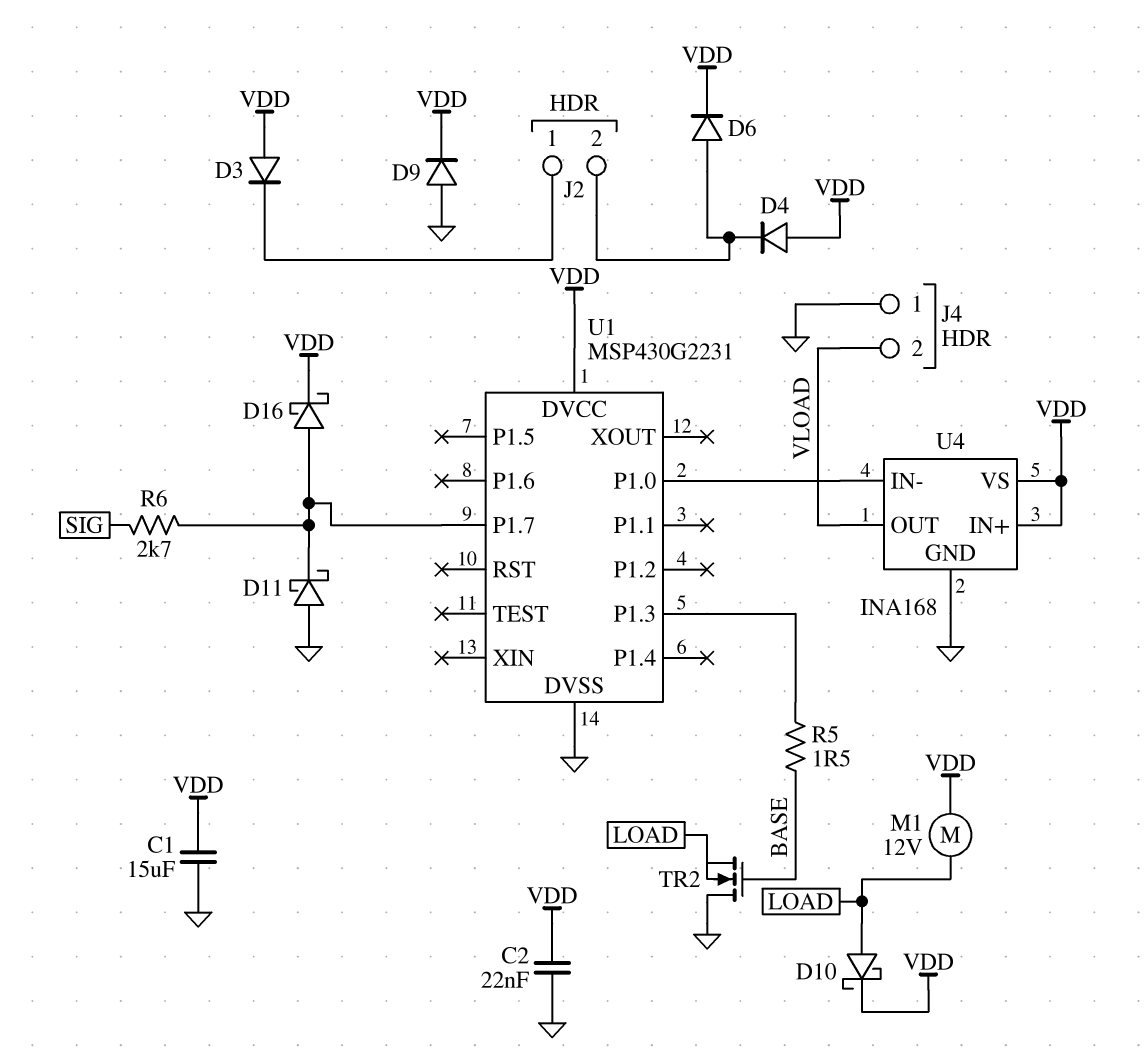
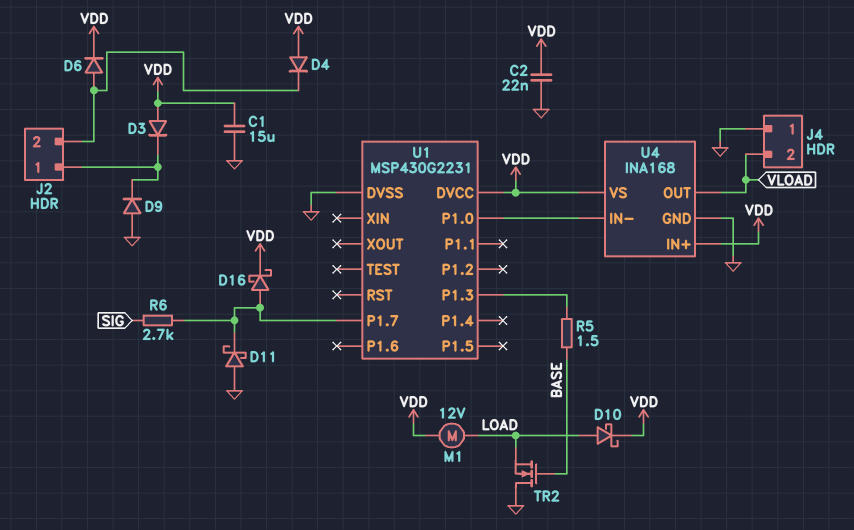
D9: diode (A GND, K VDD) -> diode (A GND, K J2/1)

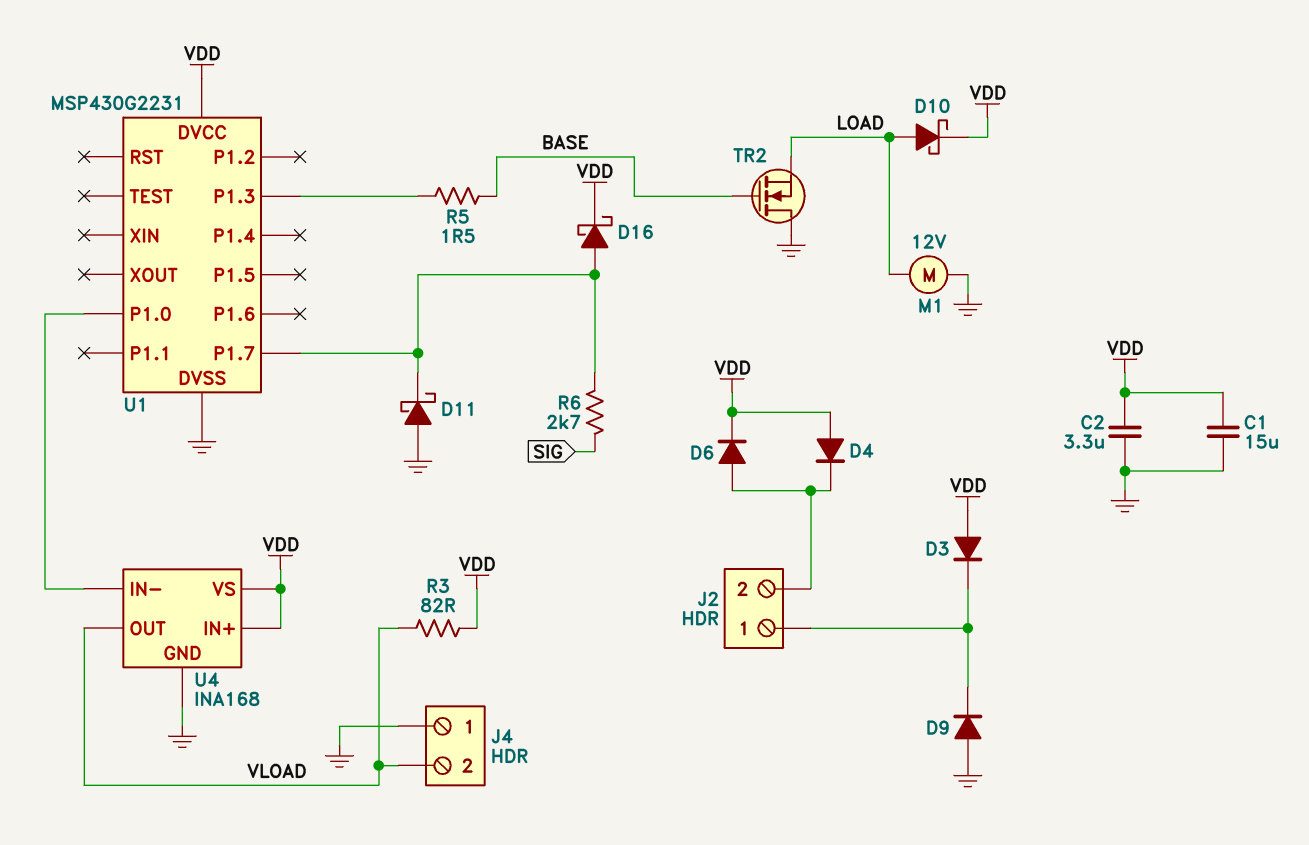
C2: 22nF (GND, VDD) -> 3.3uF (GND, VDD)
M1: motor 12V (LOAD, VDD) -> motor 12V (GND, LOAD)
R3: none -> 82 (VDD, VLOAD)

